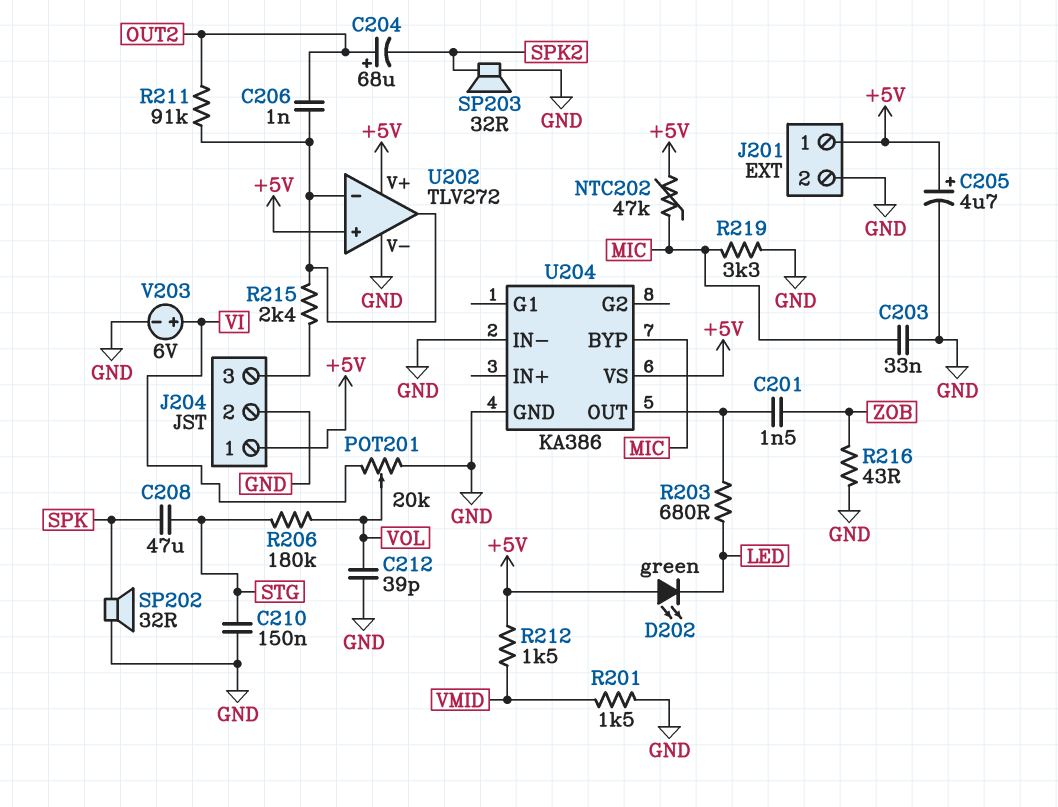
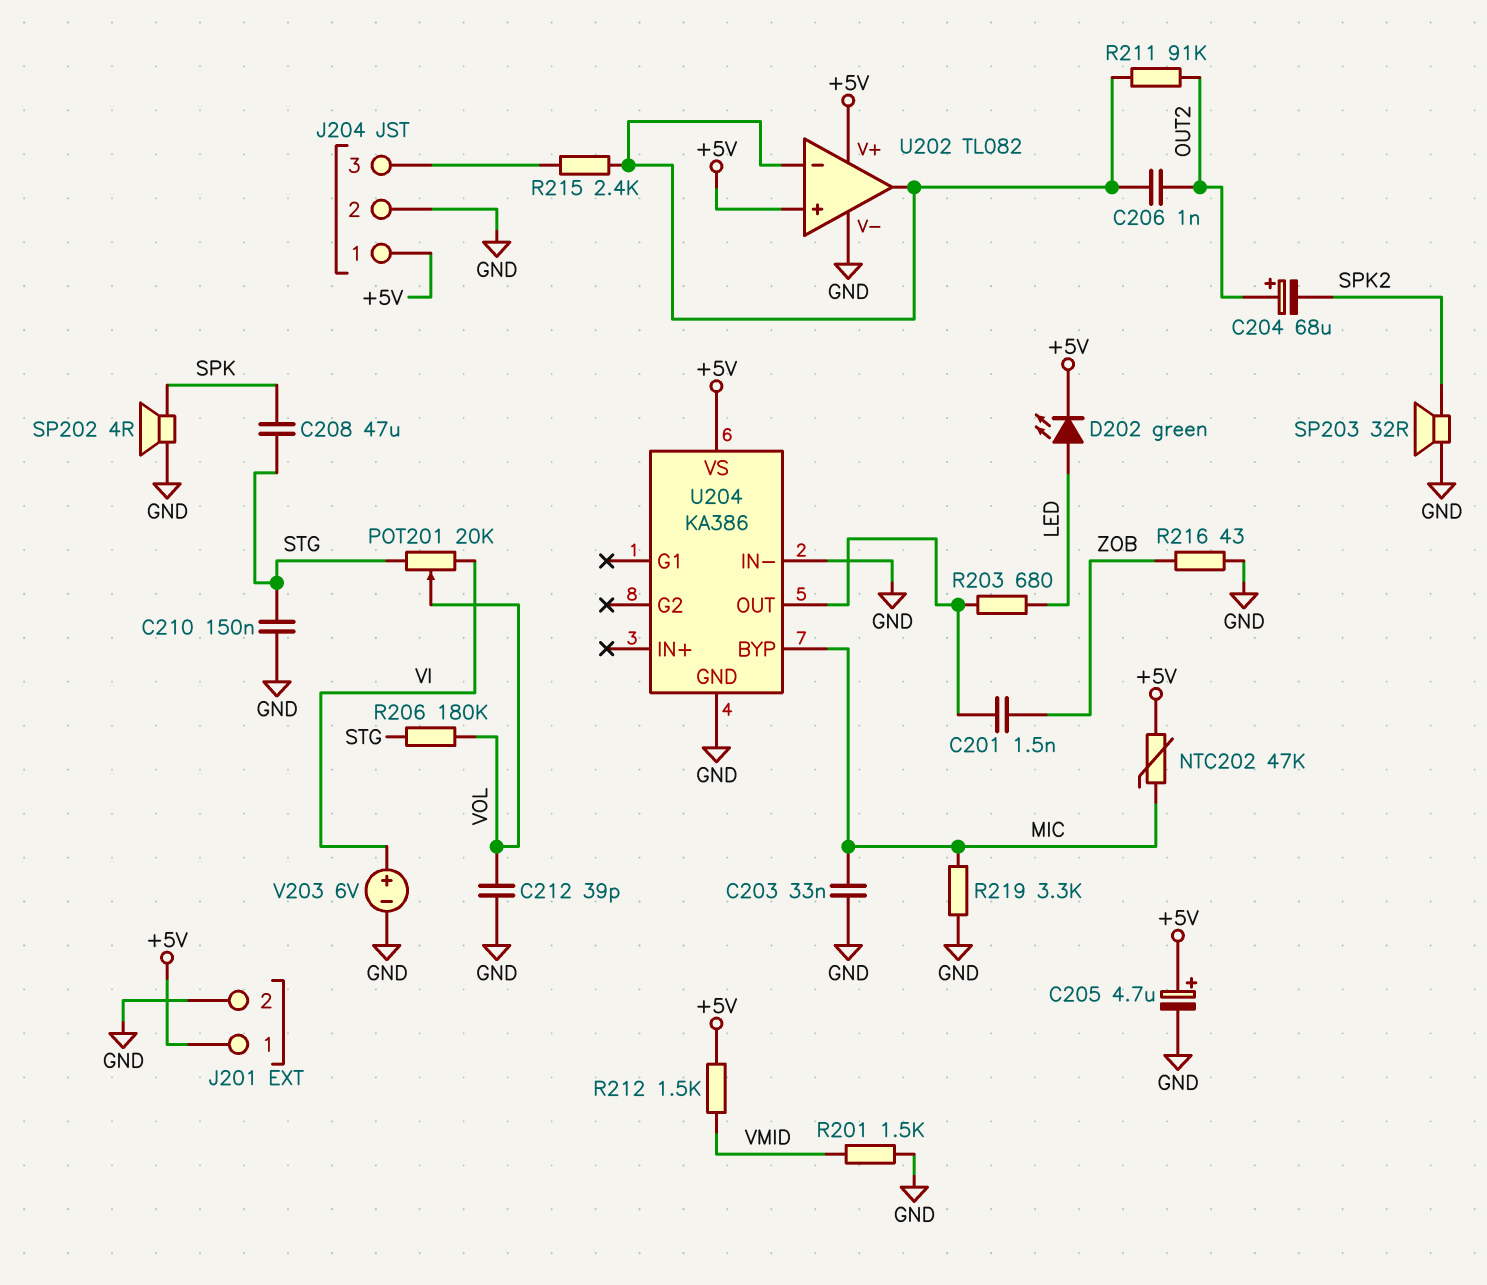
D202: LED green (A +5V, K LED) -> LED green (A LED, K +5V)
POT201: 20k (GND, VI, wiper VOL) -> 20k (STG, VI, wiper VOL)
SP202: speaker 32R (GND, SPK) -> speaker 4R (GND, SPK)
U202: TLV272 -> TL082

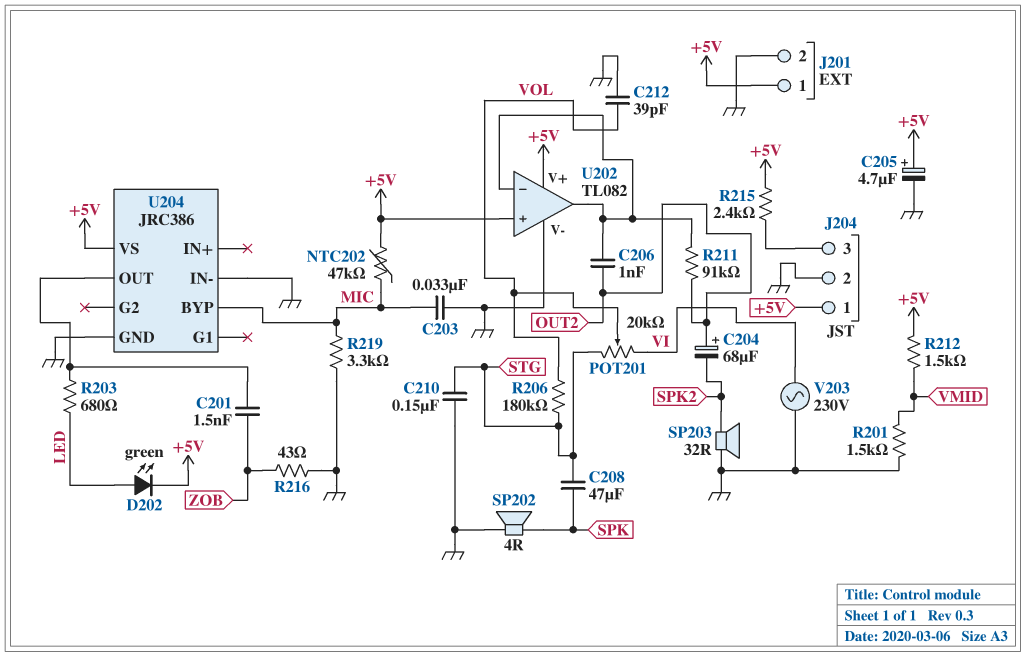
R215: 2.4k (J204/3, U202/in-) -> 2.4k (+5V, J204/3)
U204: KA386 -> JRC386
V203: 6V (plus VI, minus GND) -> AC 230V (GND, VI)

